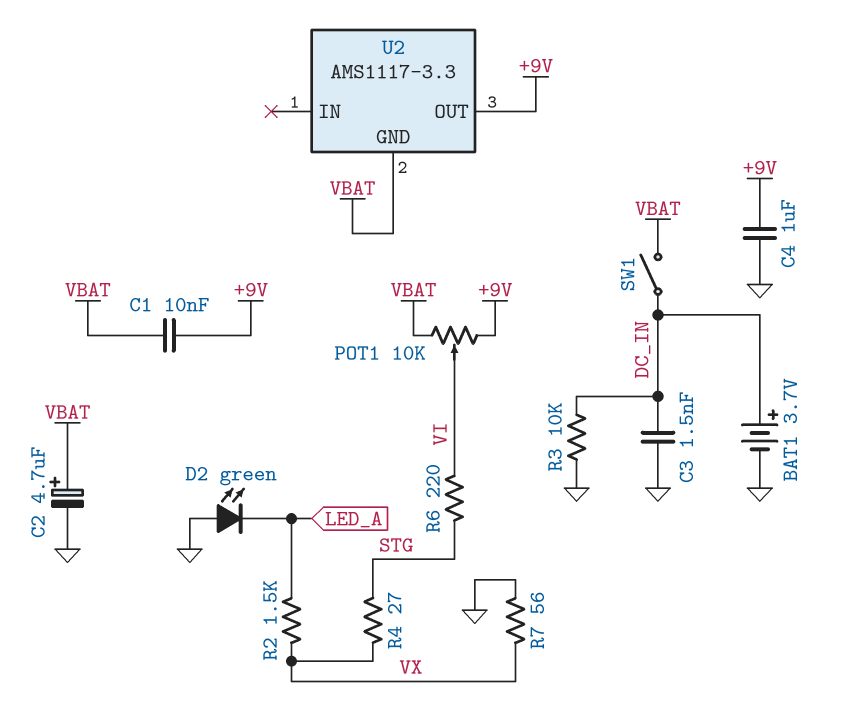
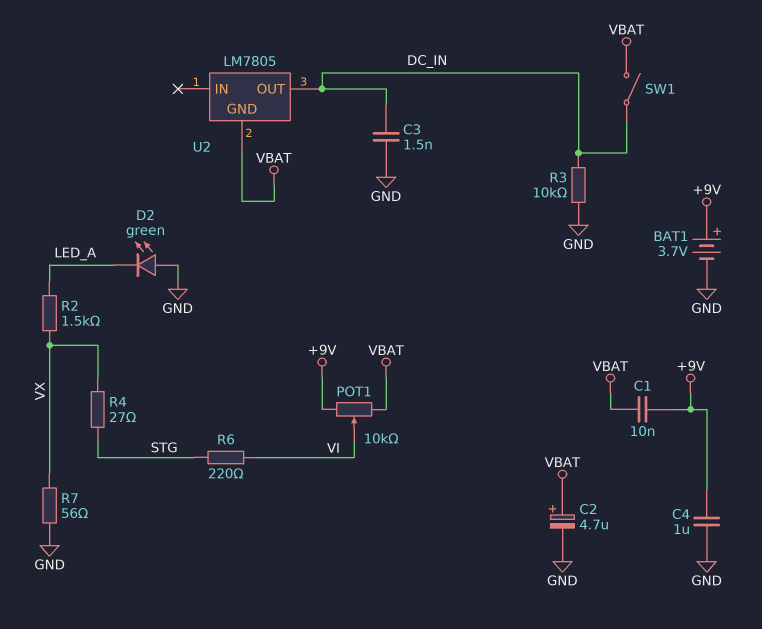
BAT1: 3.7V (plus DC_IN, minus GND) -> 3.7V (plus +9V, minus GND)
U2: AMS1117-3.3 -> LM7805
U2 pin OUT: +9V -> DC_IN

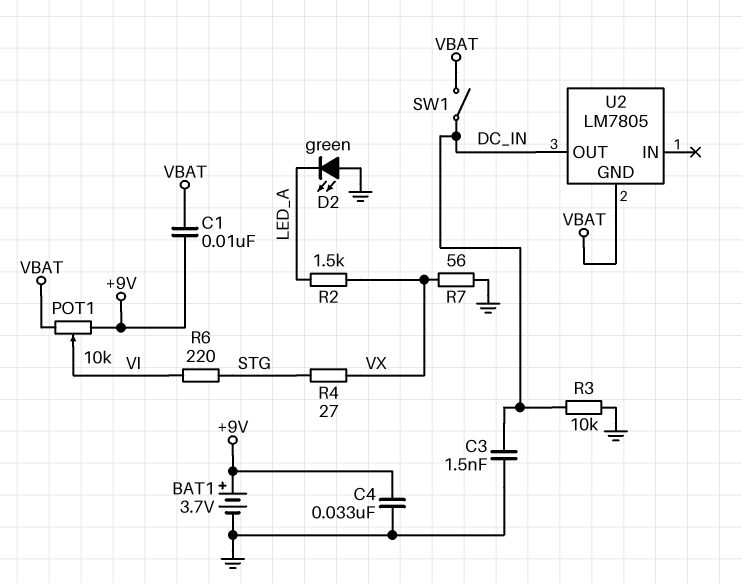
C2: 4.7uF (plus VBAT, minus GND) -> none
C4: 1uF (+9V, GND) -> 33nF (+9V, GND)

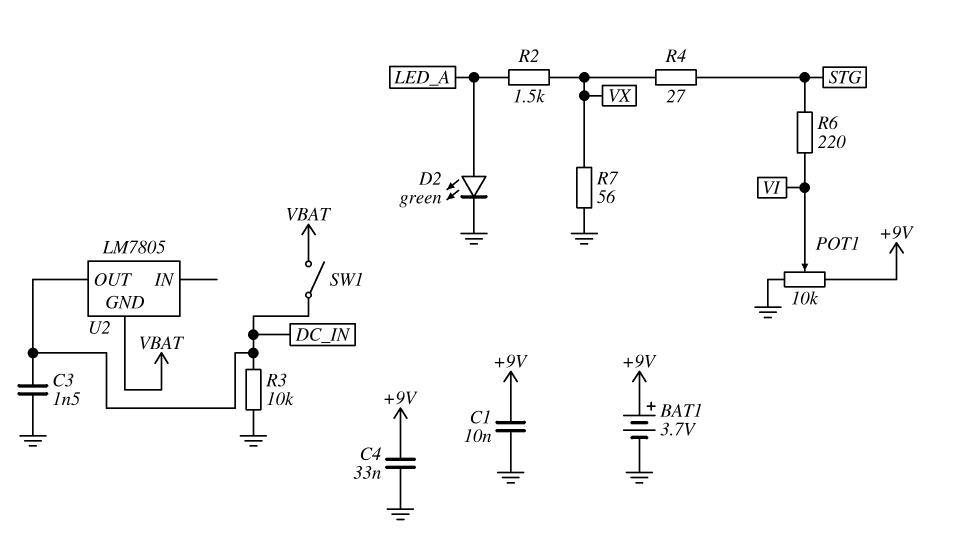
C1: 10nF (+9V, VBAT) -> 10nF (+9V, GND)
D2: LED green (A GND, K LED_A) -> LED green (A LED_A, K GND)
POT1: 10k (+9V, VBAT, wiper VI) -> 10k (+9V, GND, wiper VI)

